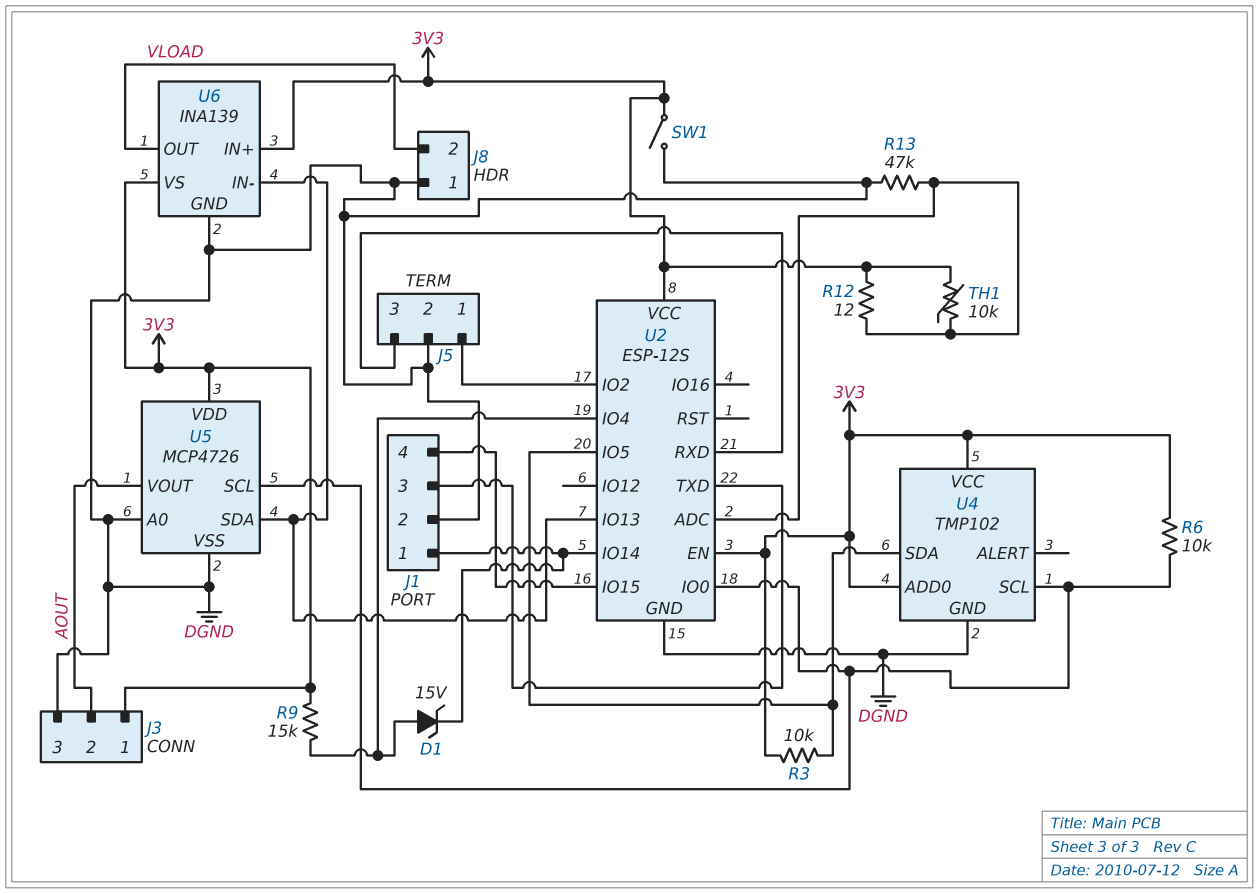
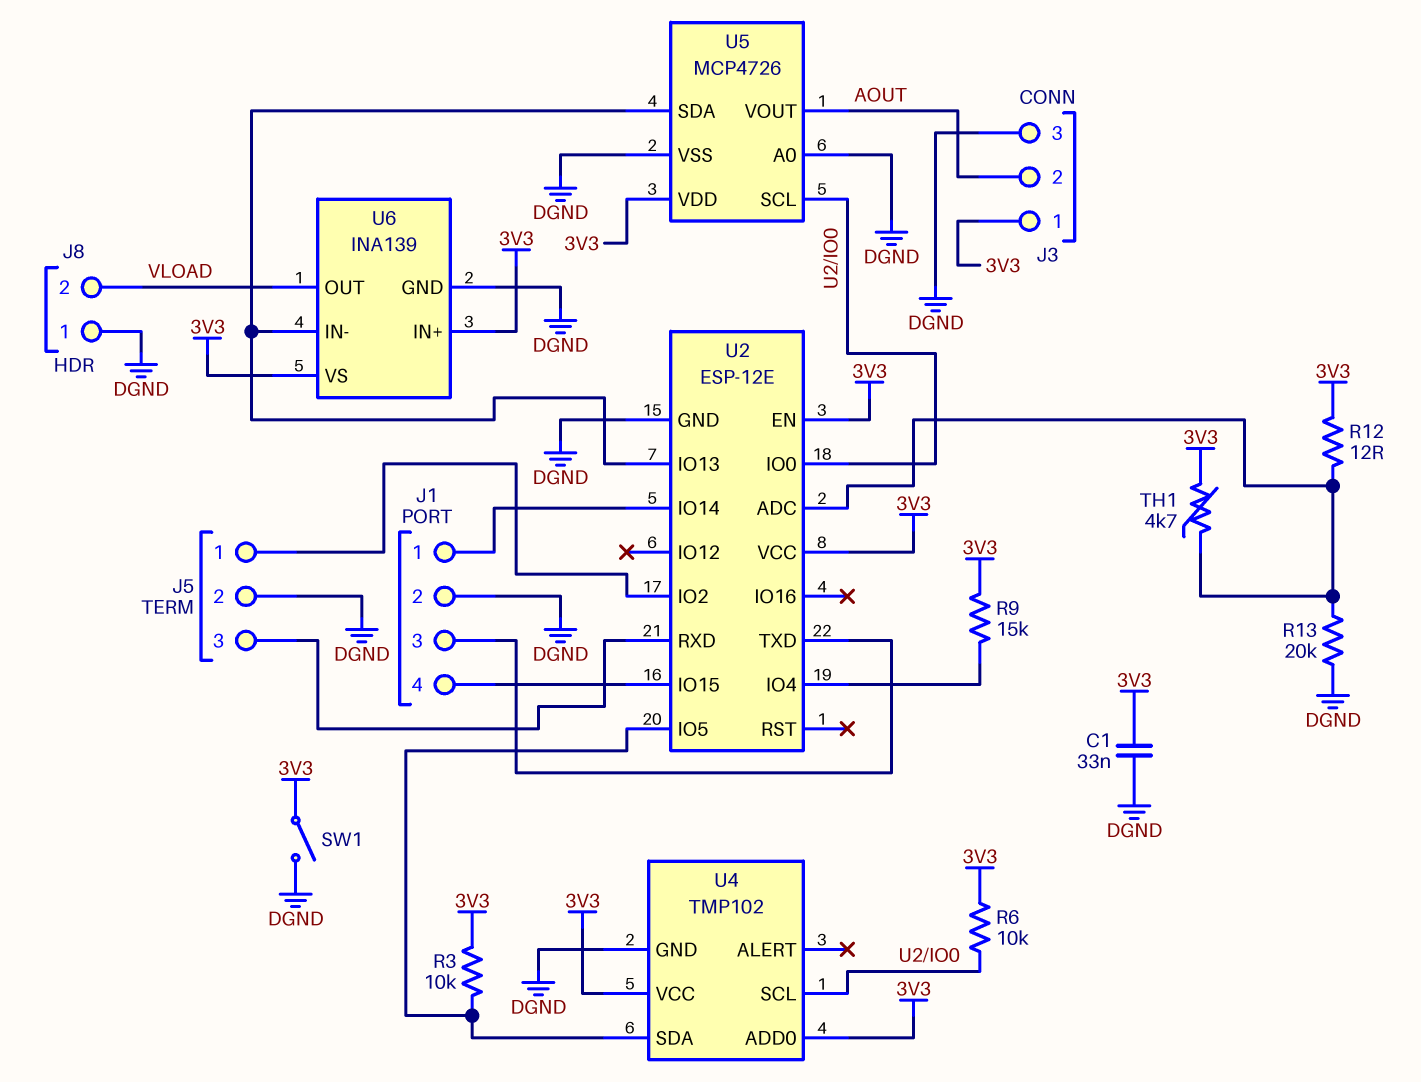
C1: none -> 33nF (3V3, DGND)
D1: zener 15V (A U2/IO4, K J1/1) -> none
R13: 47k (DGND, U2/ADC) -> 20k (DGND, U2/ADC)
TH1: 10k (3V3, U2/ADC) -> 4.7k (3V3, U2/ADC)
U2: ESP-12S -> ESP-12E

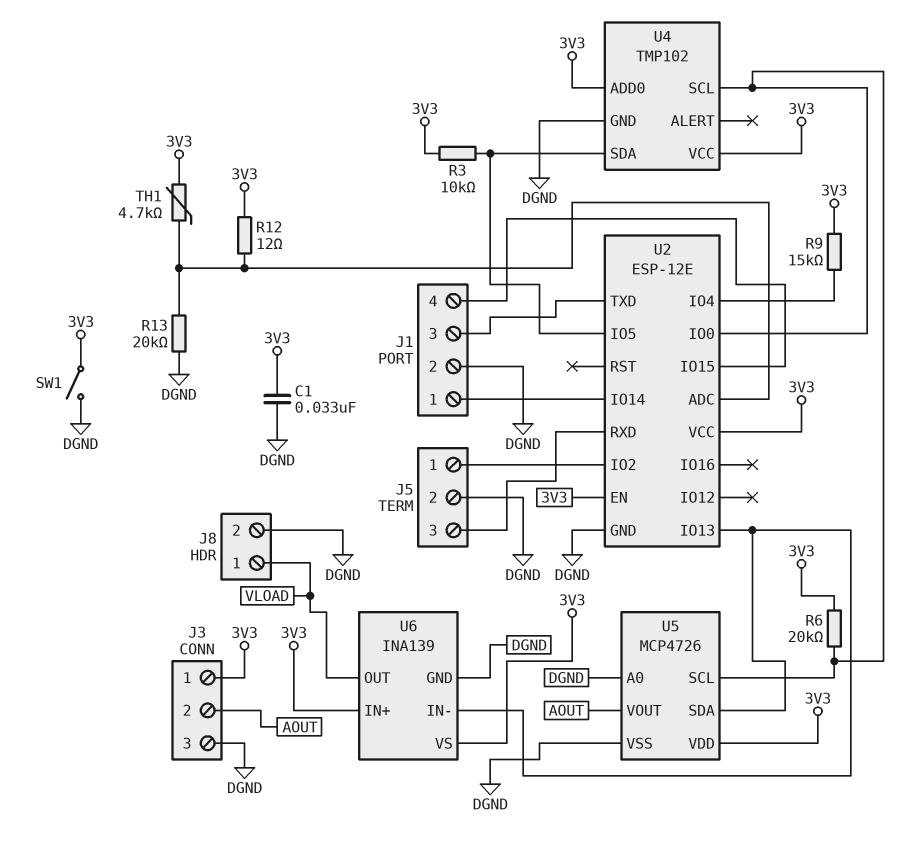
J8 pin 1: DGND -> VLOAD
J8 pin 2: VLOAD -> DGND
R6: 10k (3V3, U2/IO0) -> 20k (3V3, U2/IO0)

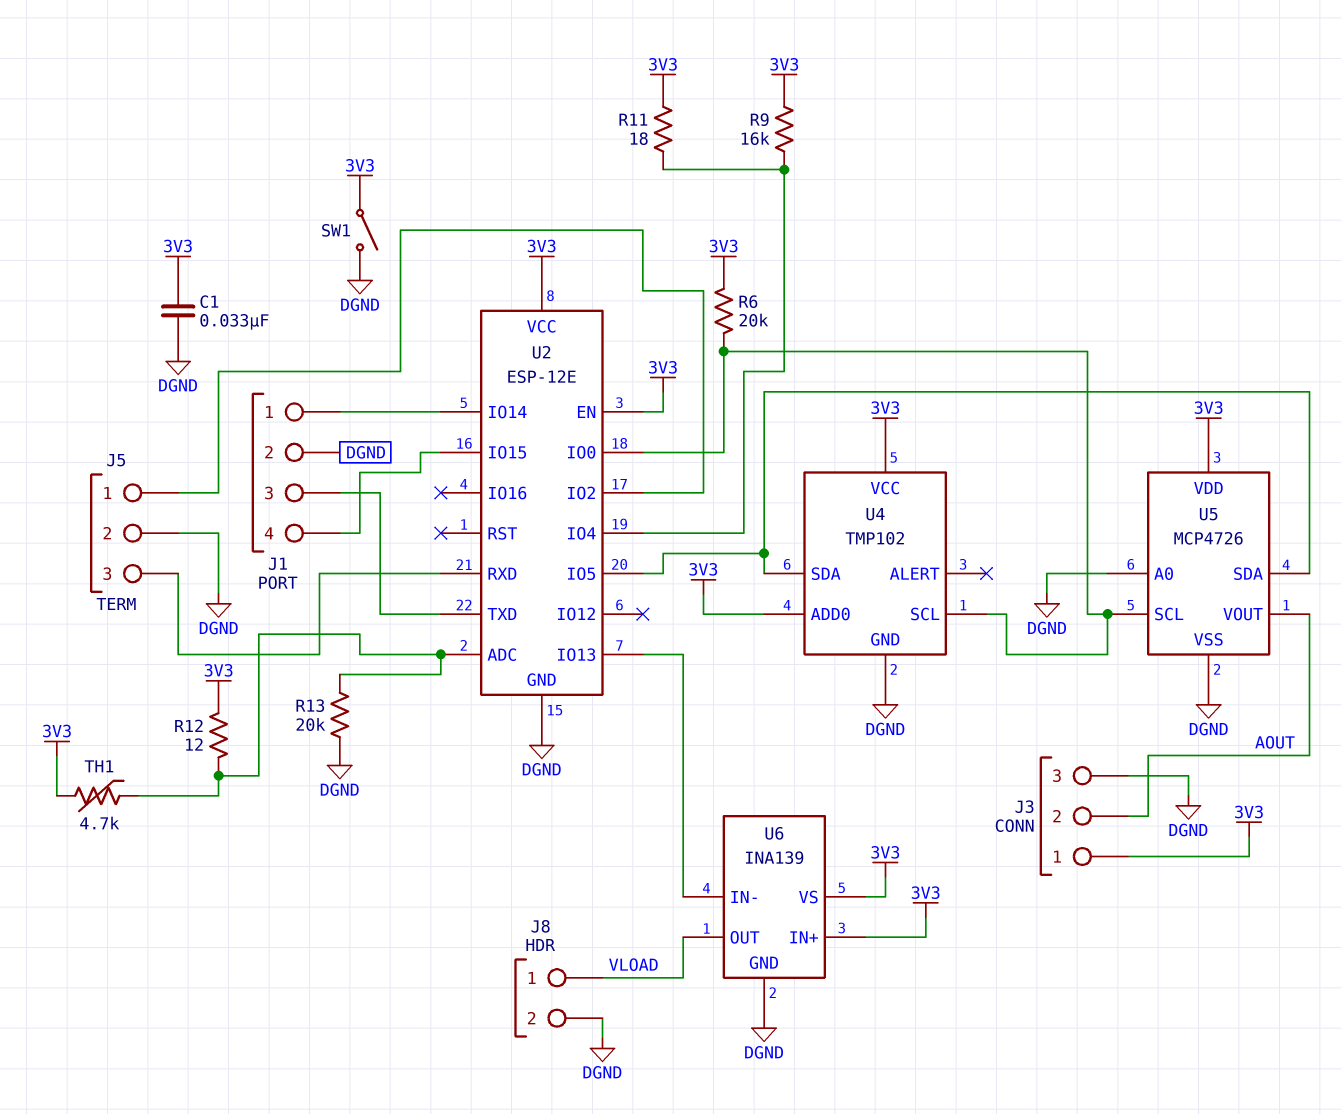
R3: 10k (3V3, U2/IO5) -> none
R9: 15k (3V3, U2/IO4) -> 16k (3V3, U2/IO4)
R11: none -> 18 (3V3, U2/IO4)
U5 pin SDA: U2/IO13 -> U2/IO5

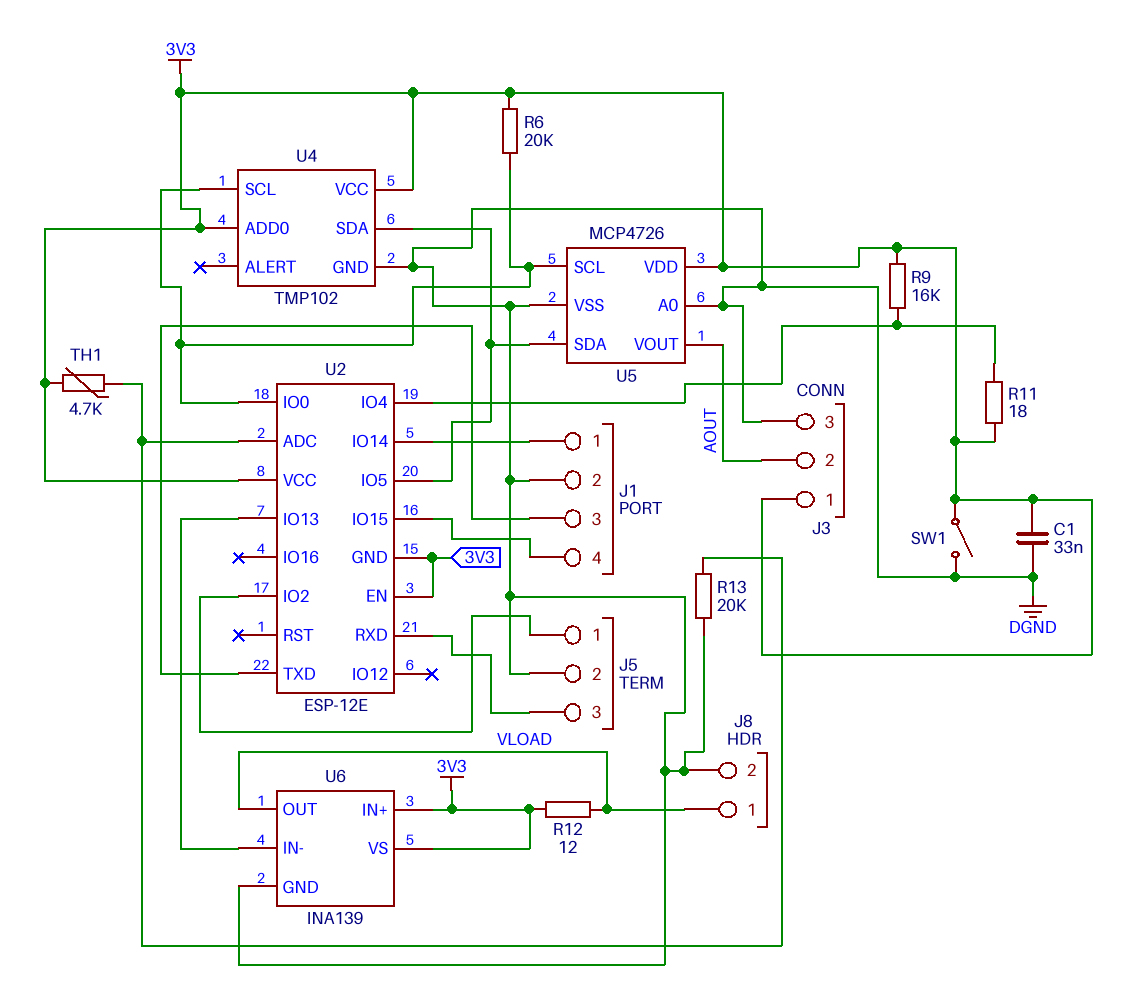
R12: 12 (3V3, U2/ADC) -> 12 (3V3, VLOAD)
U2 pin GND: DGND -> 3V3

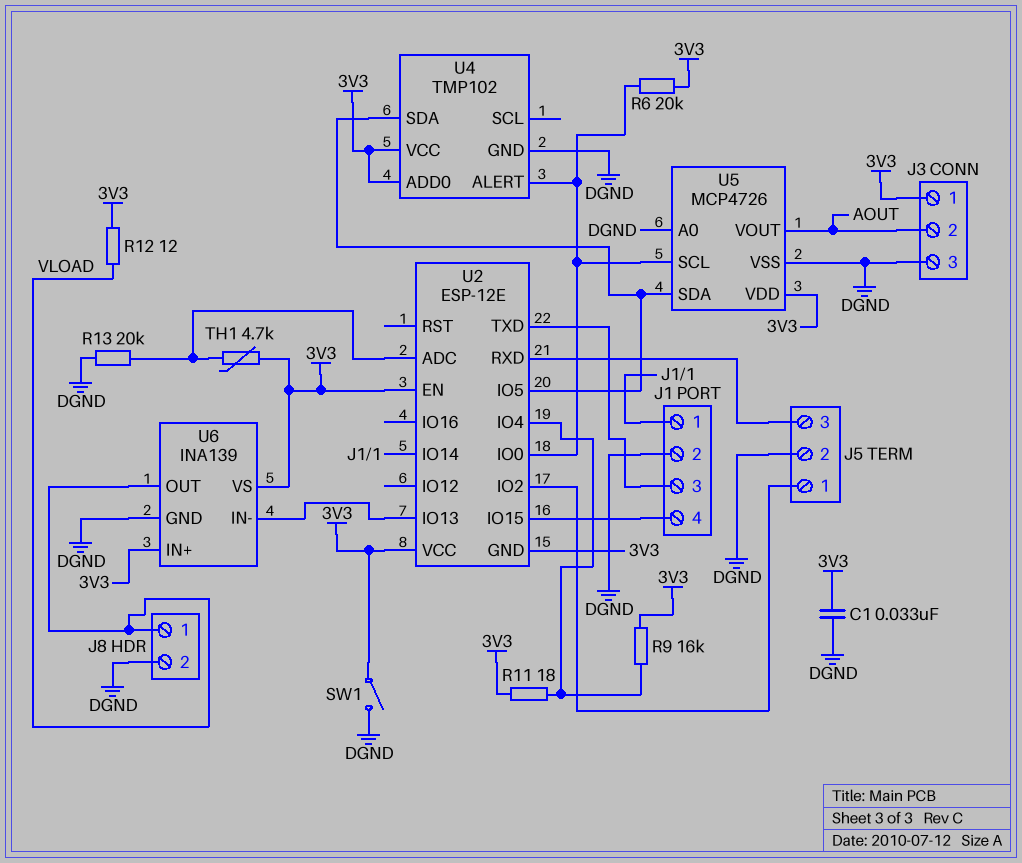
U4 pin ALERT: none -> U2/IO0
U4 pin SCL: U2/IO0 -> none

